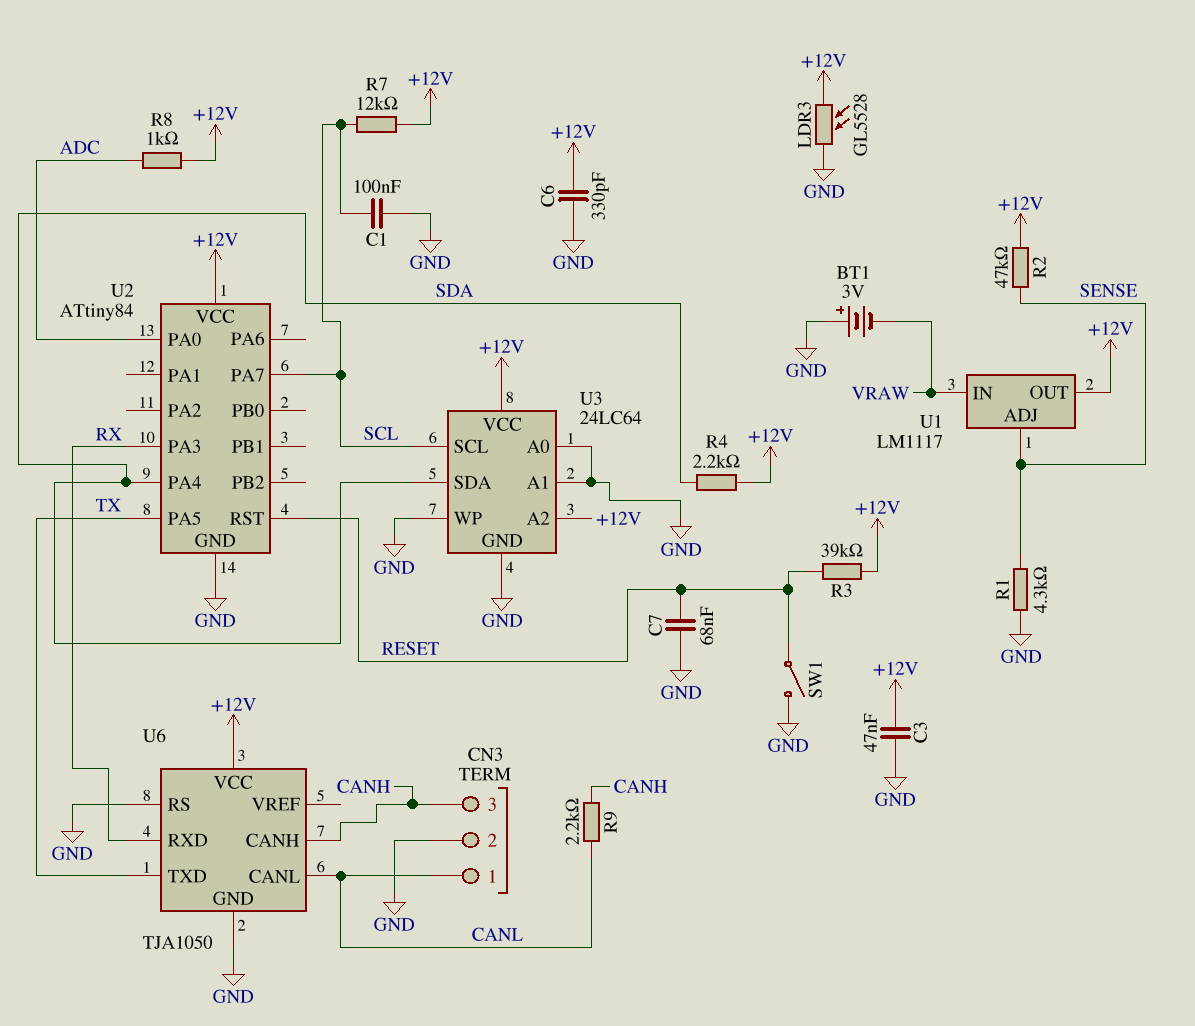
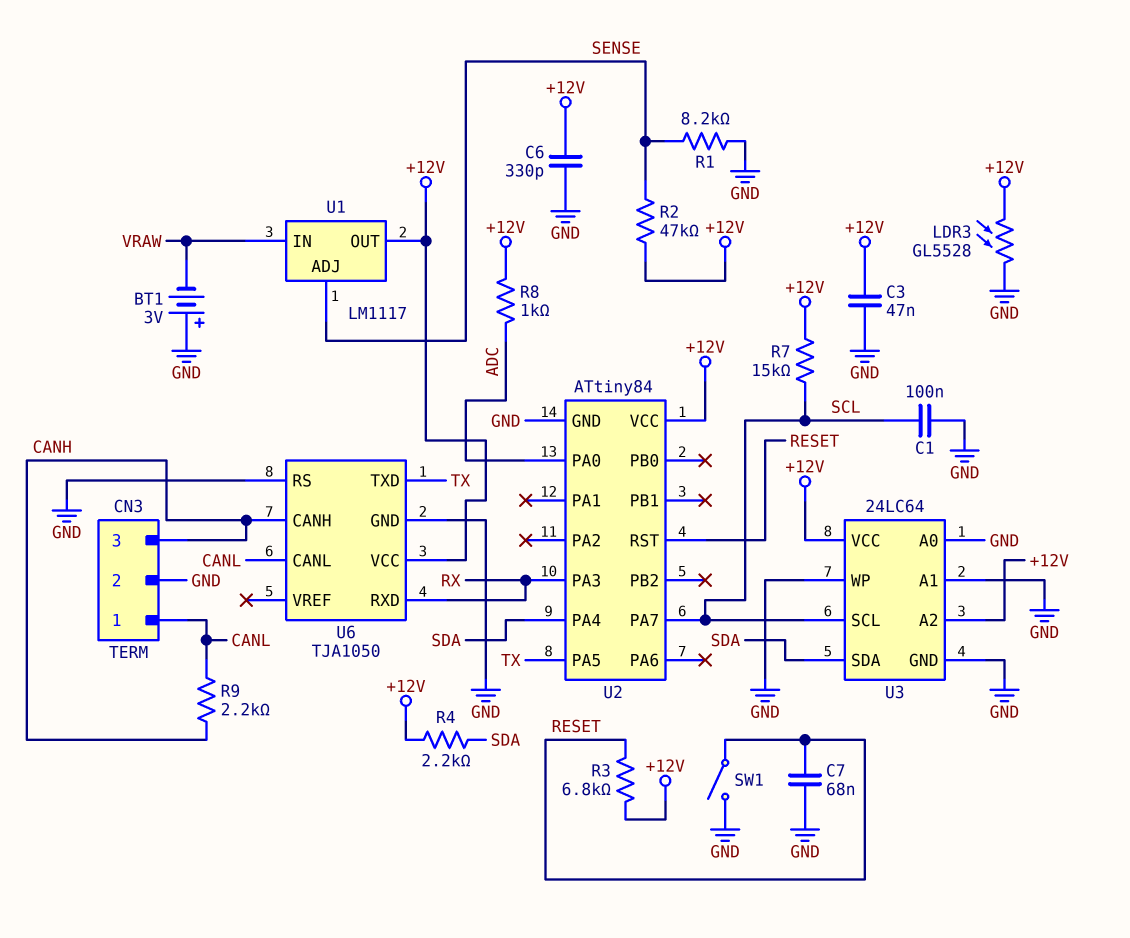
R1: 4.3k (GND, SENSE) -> 8.2k (GND, SENSE)
R3: 39k (+12V, RESET) -> 6.8k (+12V, RESET)
R7: 12k (+12V, SCL) -> 15k (+12V, SCL)

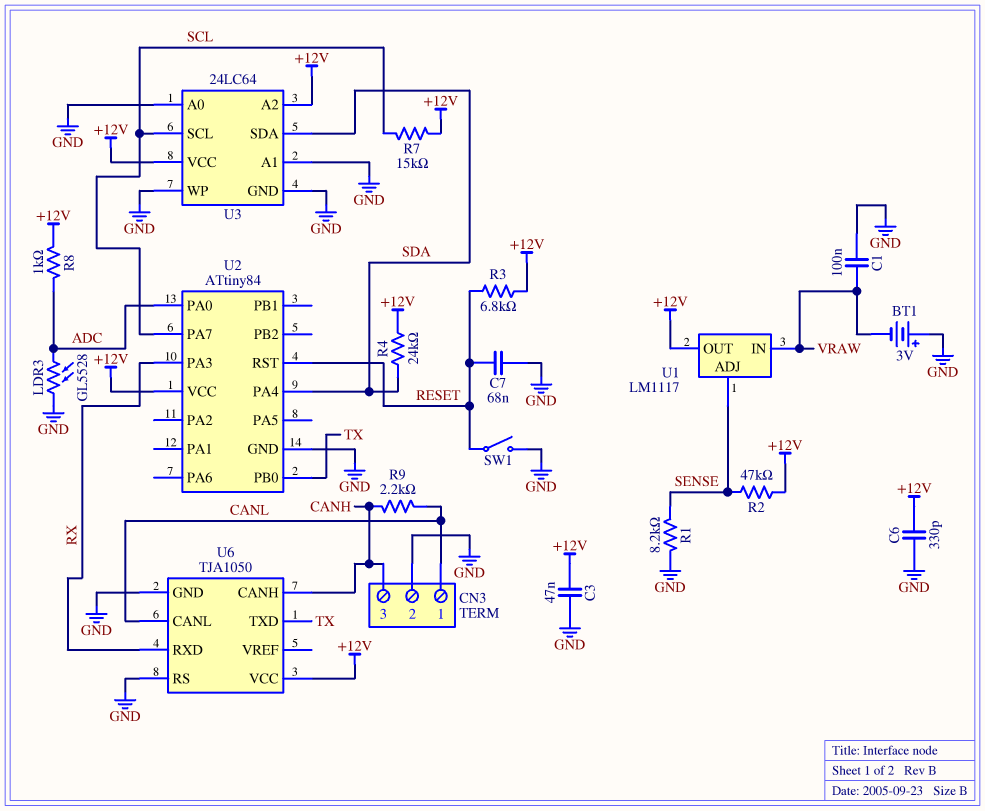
C1: 100nF (GND, SCL) -> 100nF (GND, VRAW)
LDR3: GL5528 (+12V, GND) -> GL5528 (ADC, GND)
R4: 2.2k (+12V, SDA) -> 24k (+12V, SDA)
U2 pin PA5: TX -> none
U2 pin PB0: none -> TX

